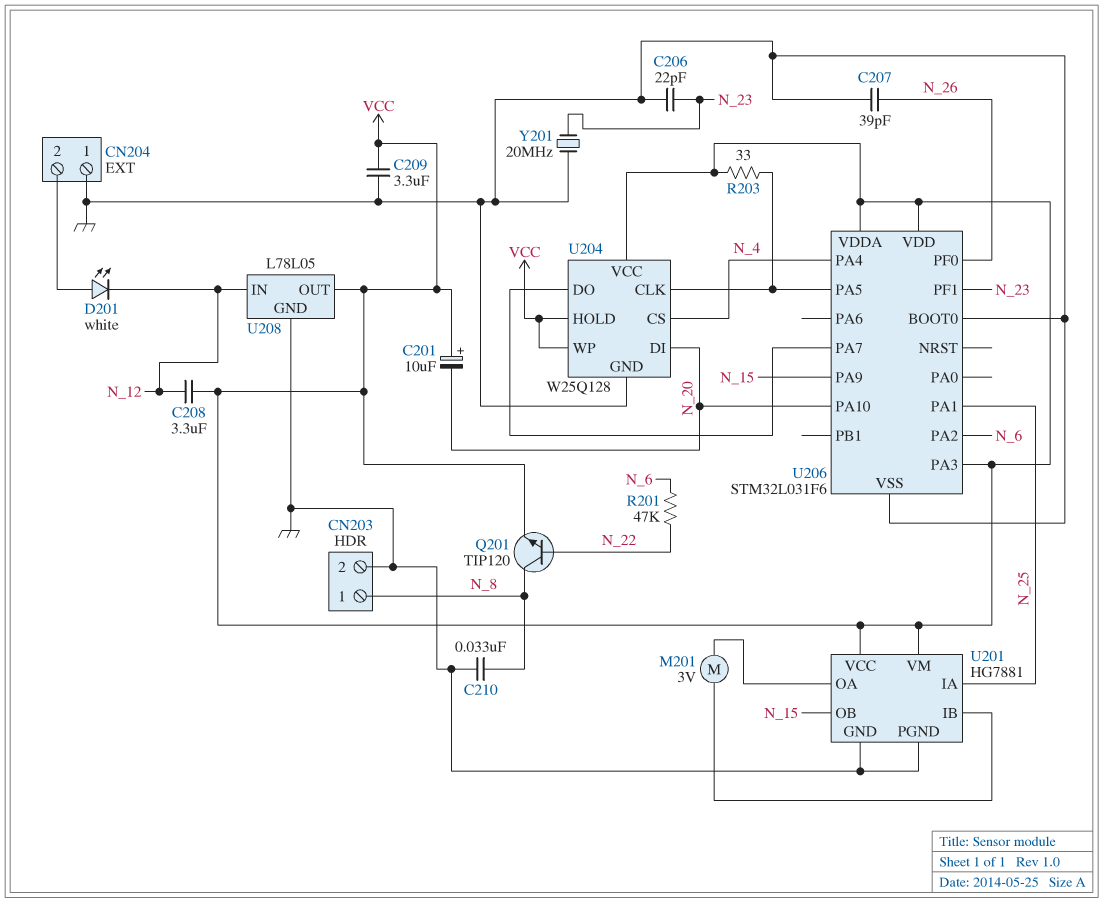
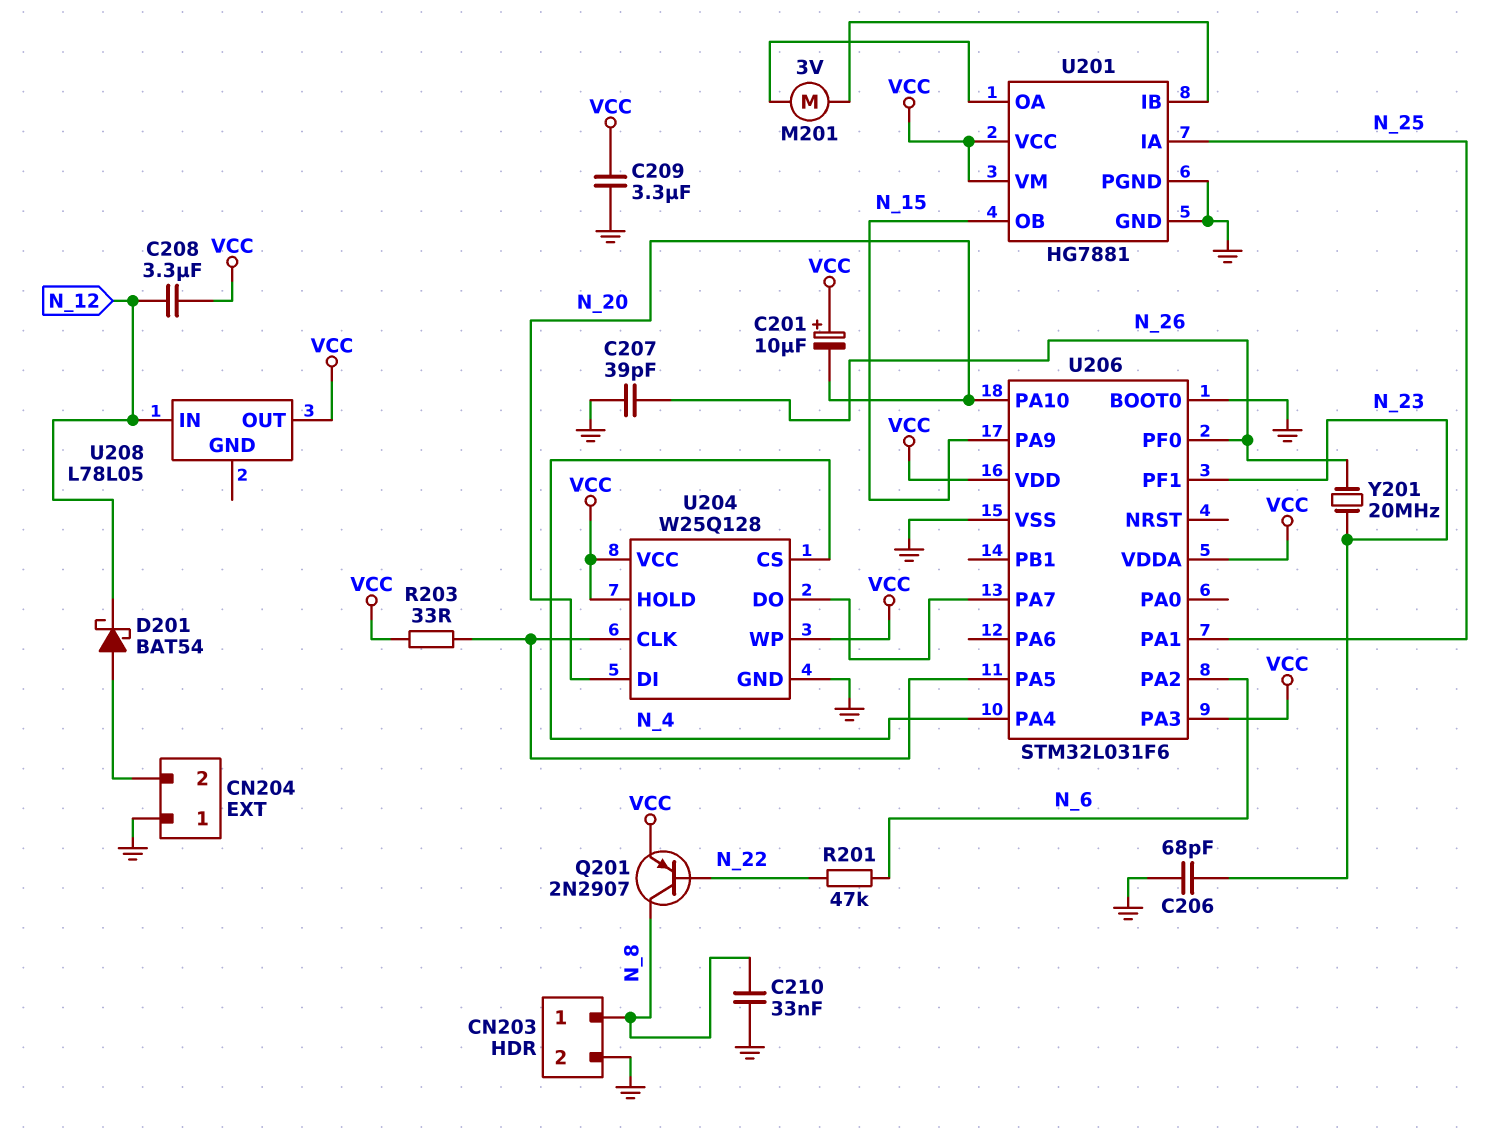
C206: 22pF (GND, N_23) -> 68pF (GND, N_23)
D201: LED white (A CN204/2, K N_12) -> schottky BAT54 (A CN204/2, K N_12)
Q201: NPN TIP120 (B N_22, C N_8, E VCC) -> PNP 2N2907 (B N_22, C N_8, E VCC)
U208 pin GND: GND -> none
Y201: 20MHz (GND, N_23) -> 20MHz (N_23, N_26)

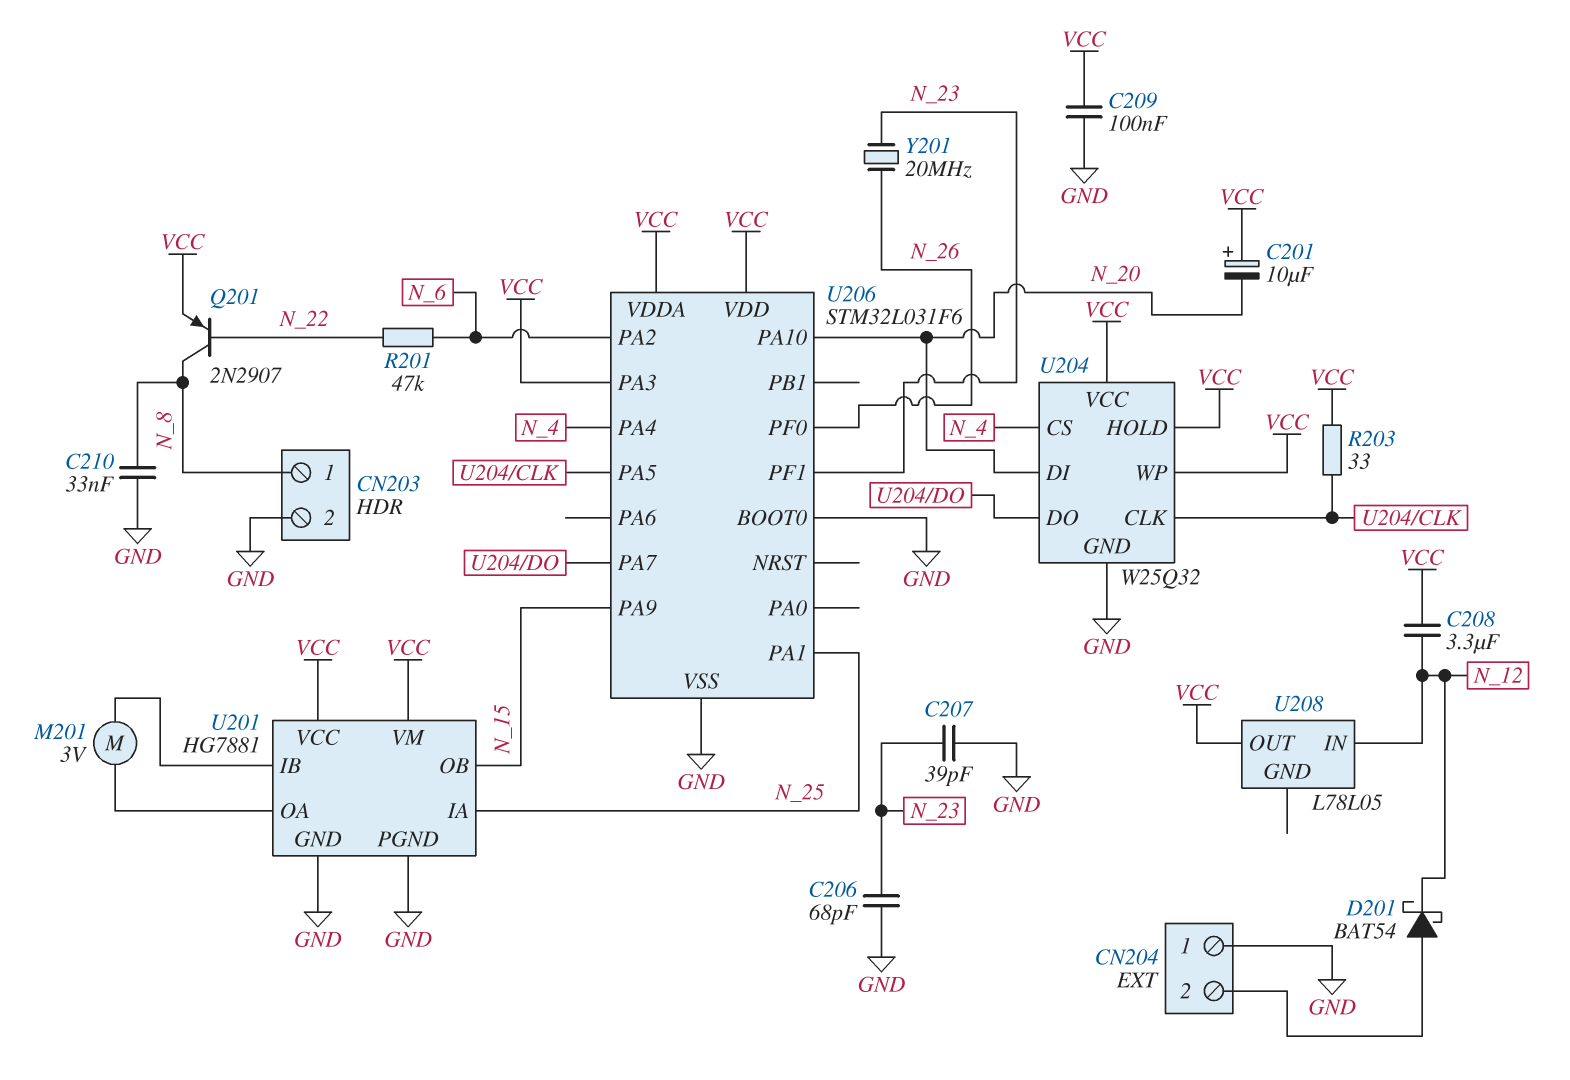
C207: 39pF (GND, N_26) -> 39pF (GND, N_23)
C209: 3.3uF (GND, VCC) -> 100nF (GND, VCC)
U204: W25Q128 -> W25Q32

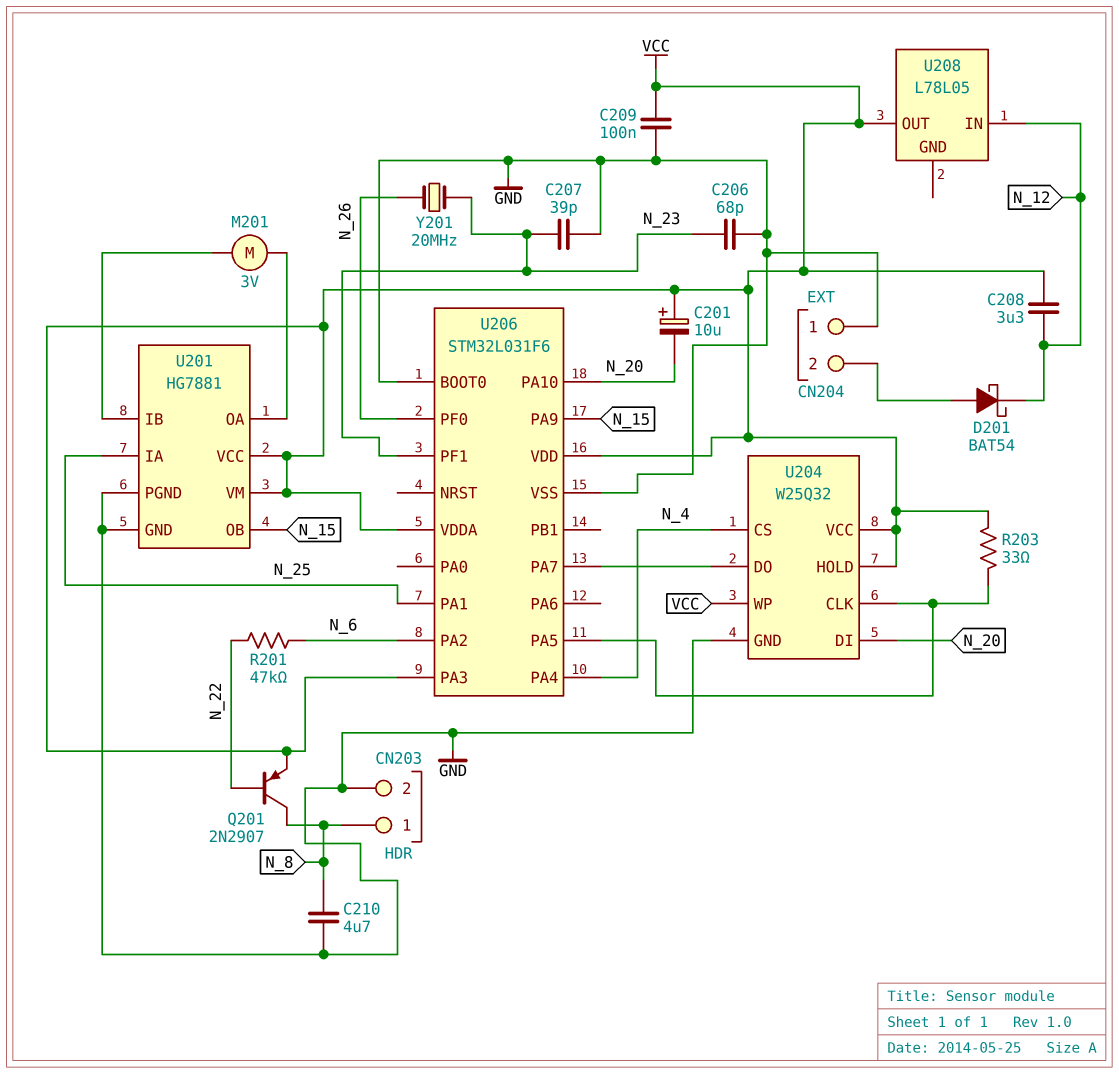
C210: 33nF (GND, N_8) -> 4.7uF (GND, N_8)

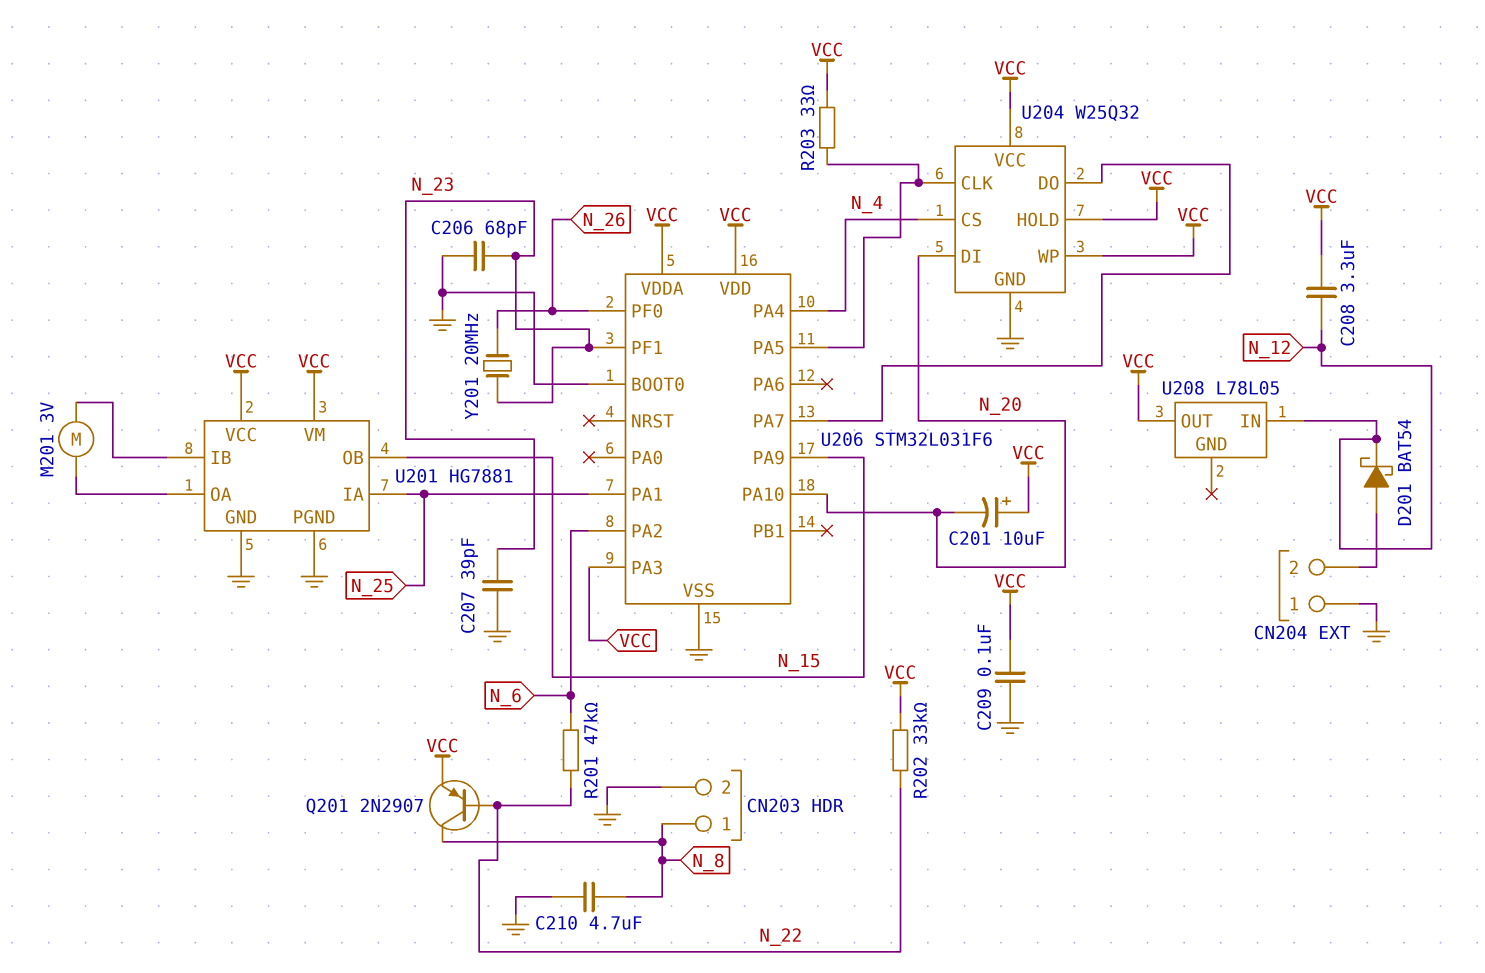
R202: none -> 33k (N_22, VCC)

